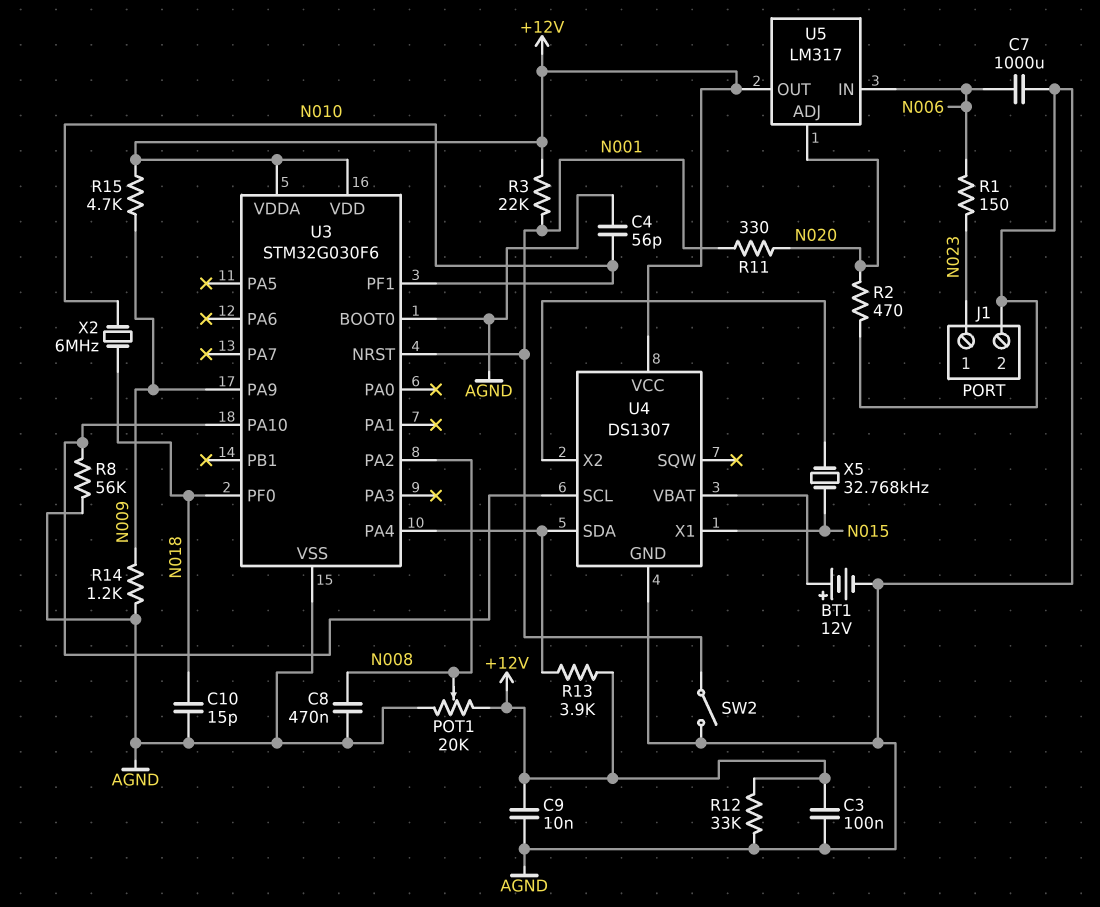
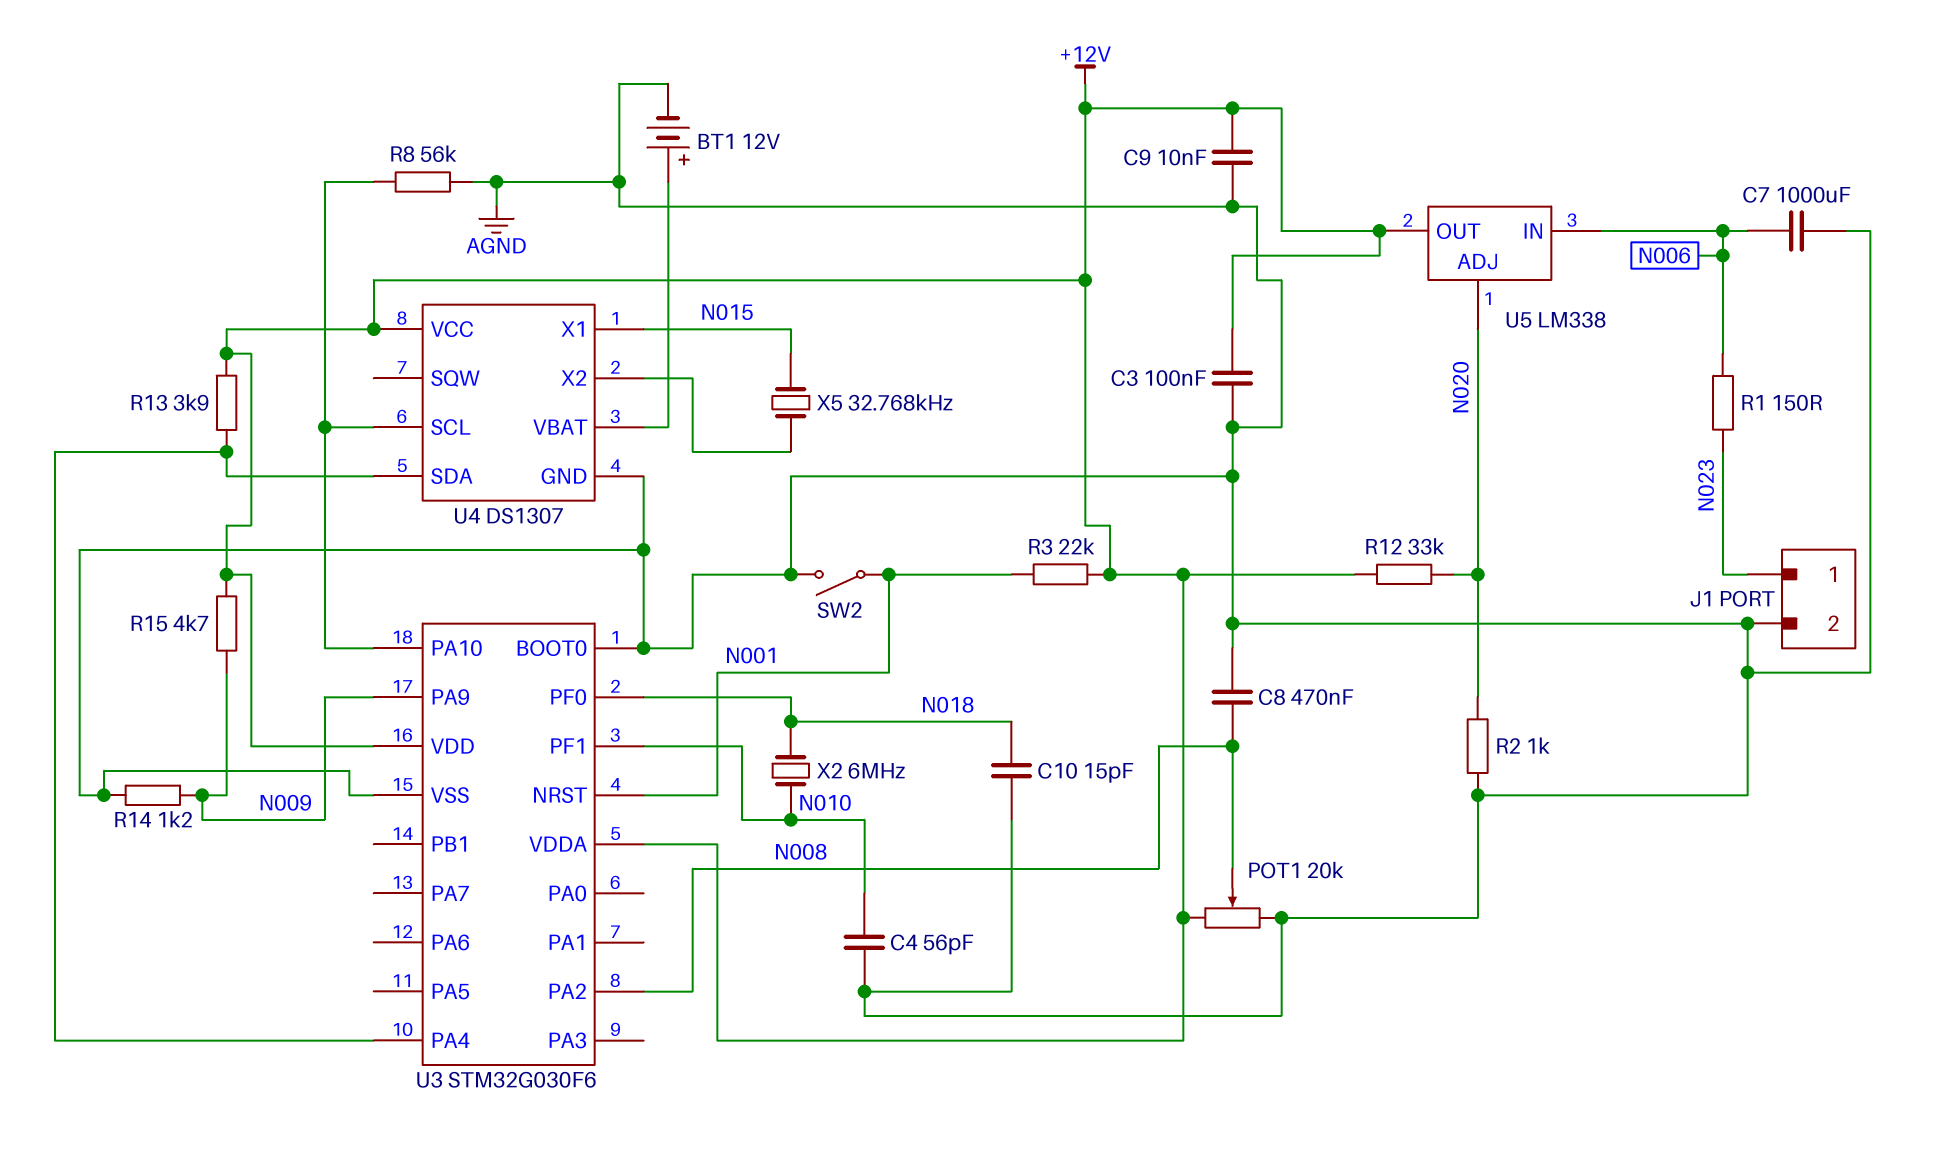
R2: 470 (AGND, N020) -> 1k (AGND, N020)
R11: 330 (N001, N020) -> none
R12: 33k (+12V, AGND) -> 33k (+12V, N020)
U5: LM317 -> LM338

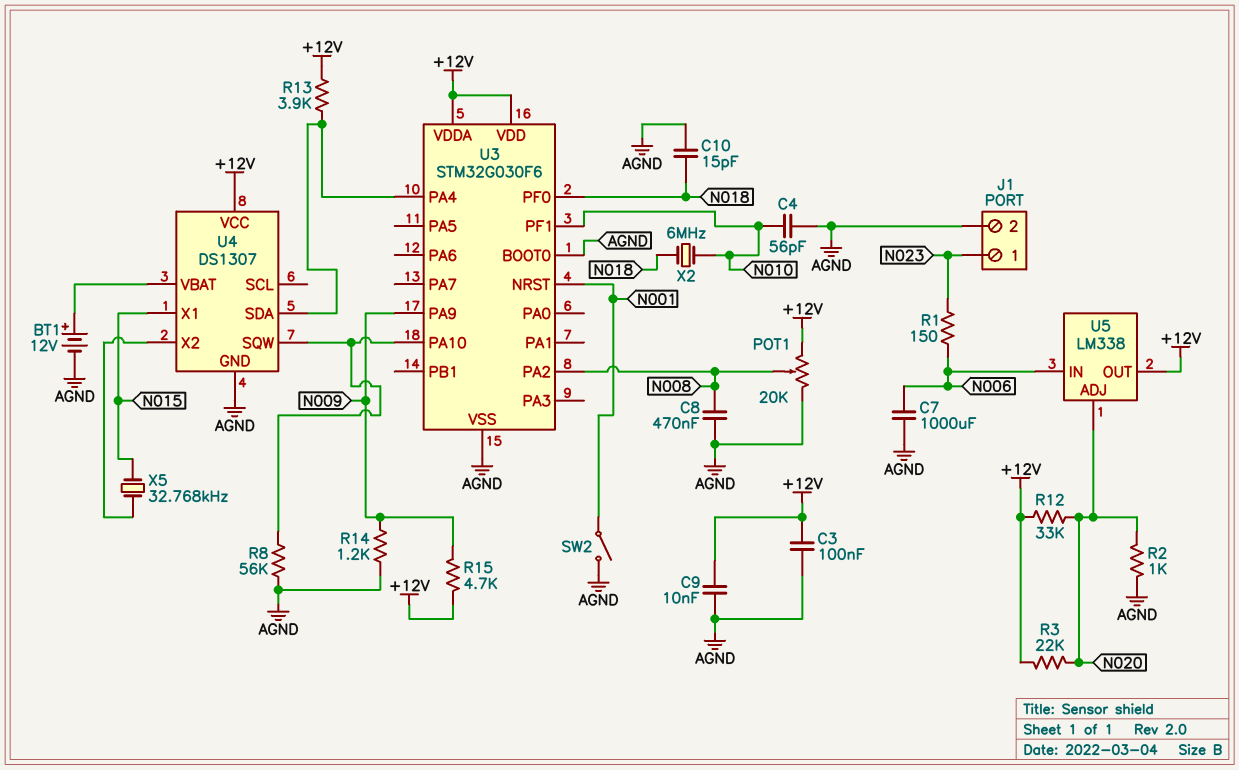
R3: 22k (+12V, N001) -> 22k (+12V, N020)
U4 pin SCL: U3/PA10 -> none
U4 pin SQW: none -> U3/PA10

